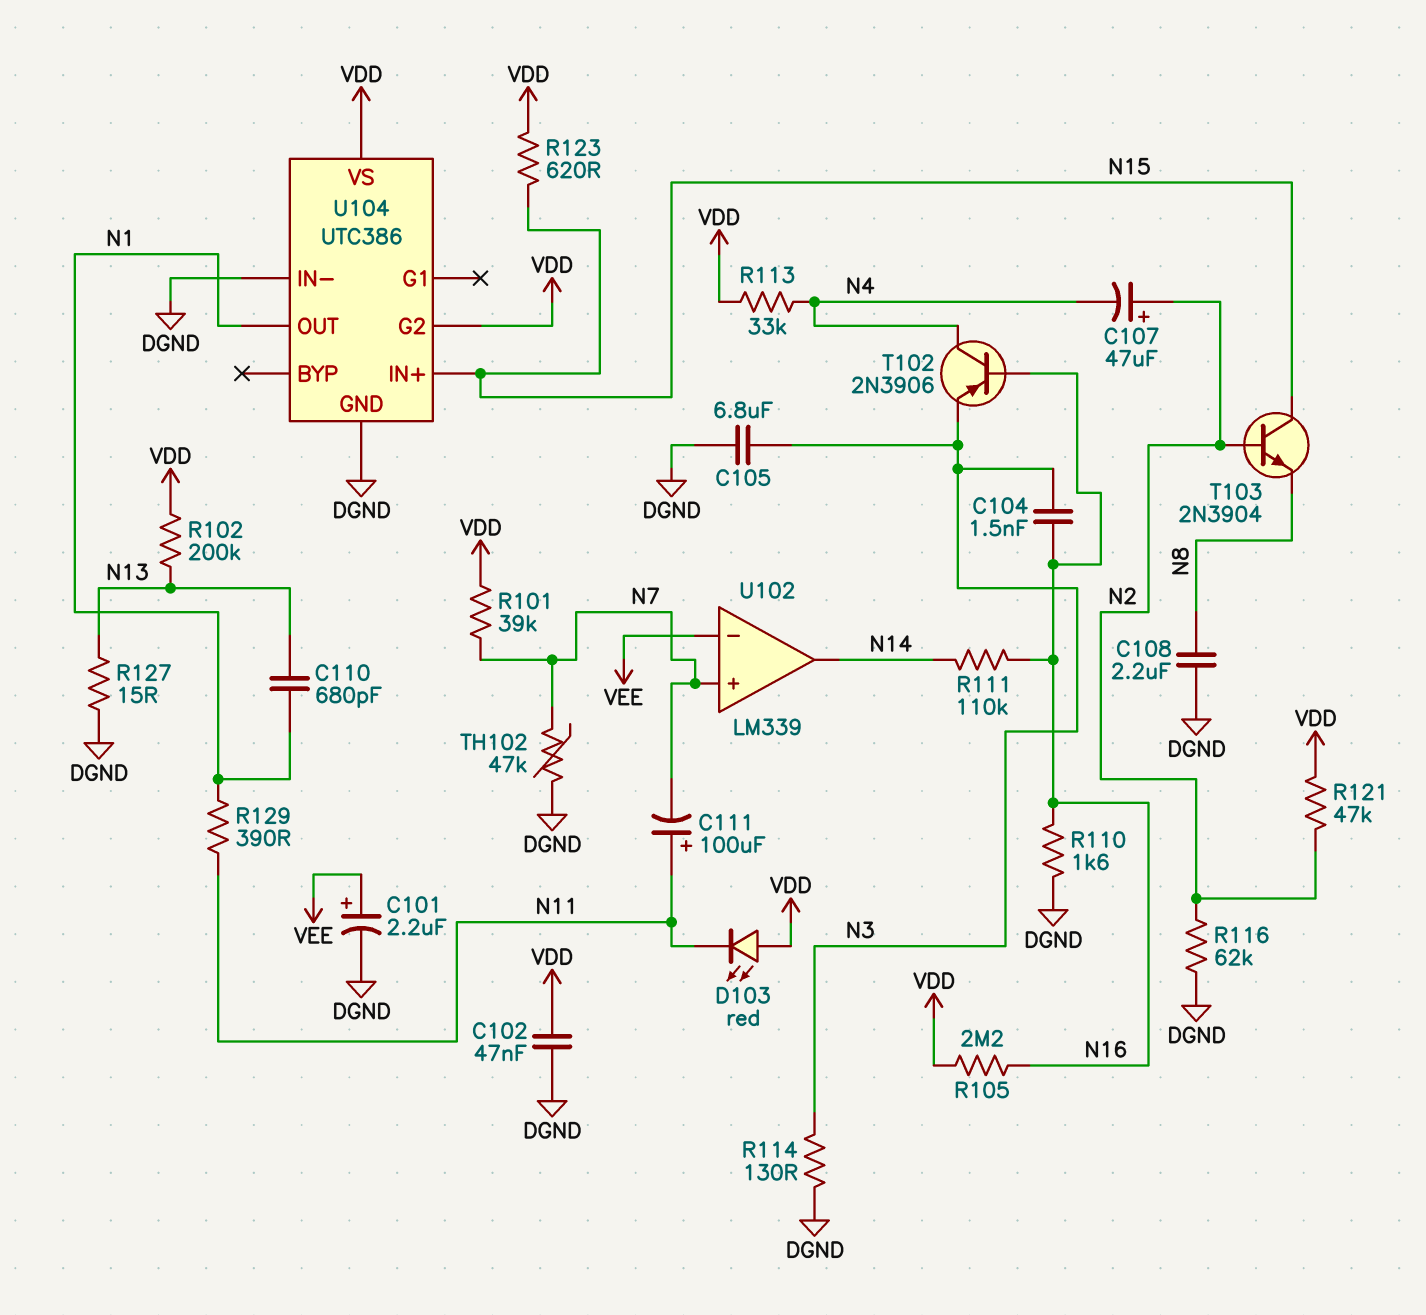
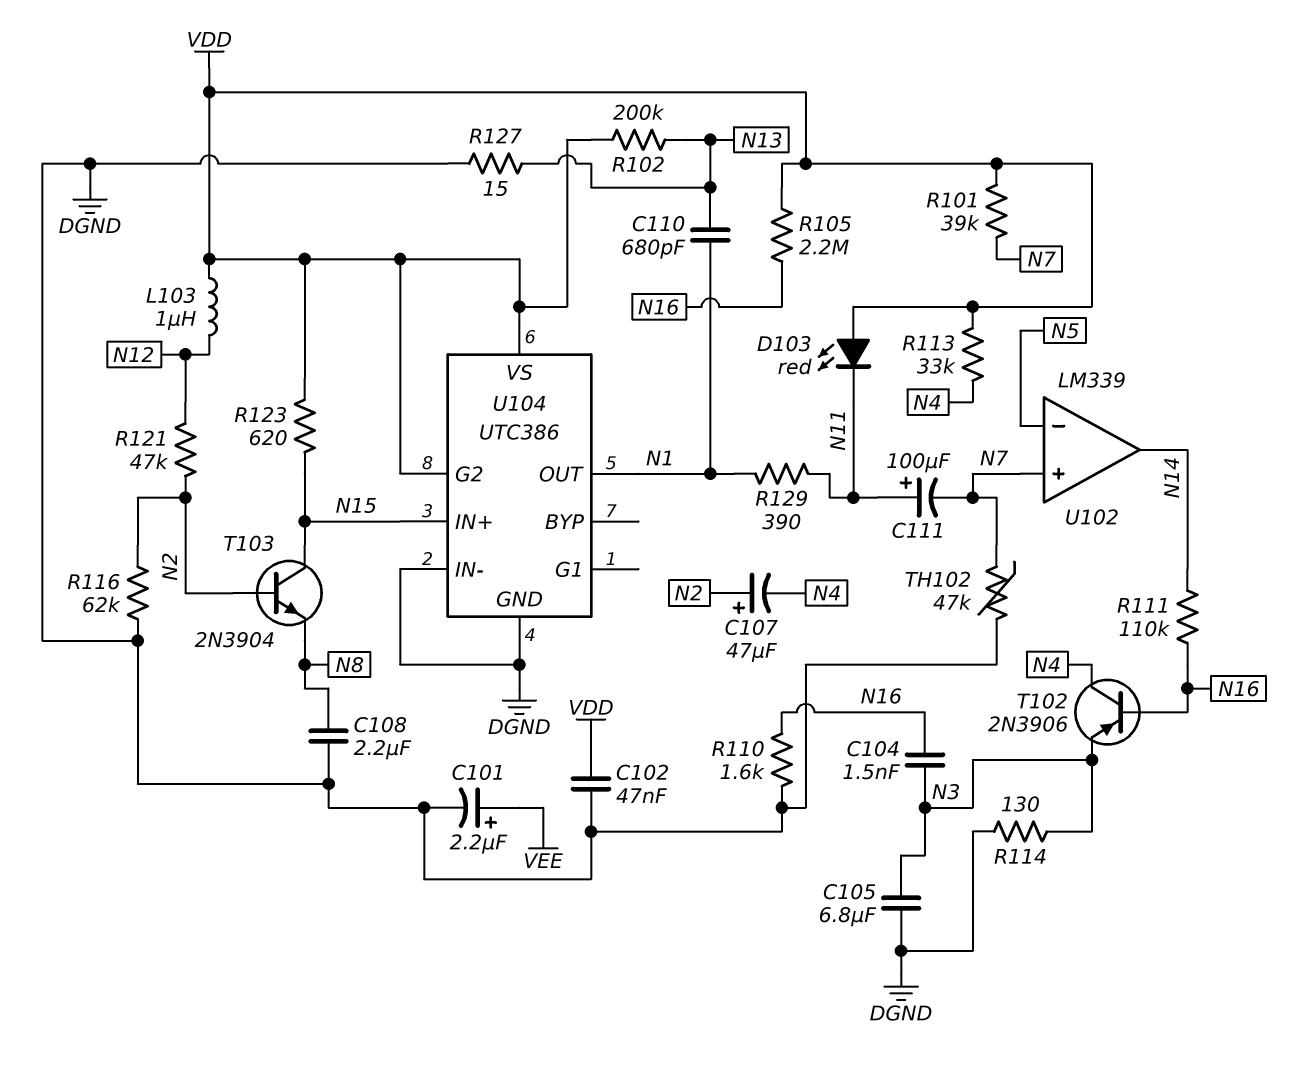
L103: none -> 1uH (N12, VDD)
R121: 47k (N2, VDD) -> 47k (N2, N12)
U102 pin in-: VEE -> N5

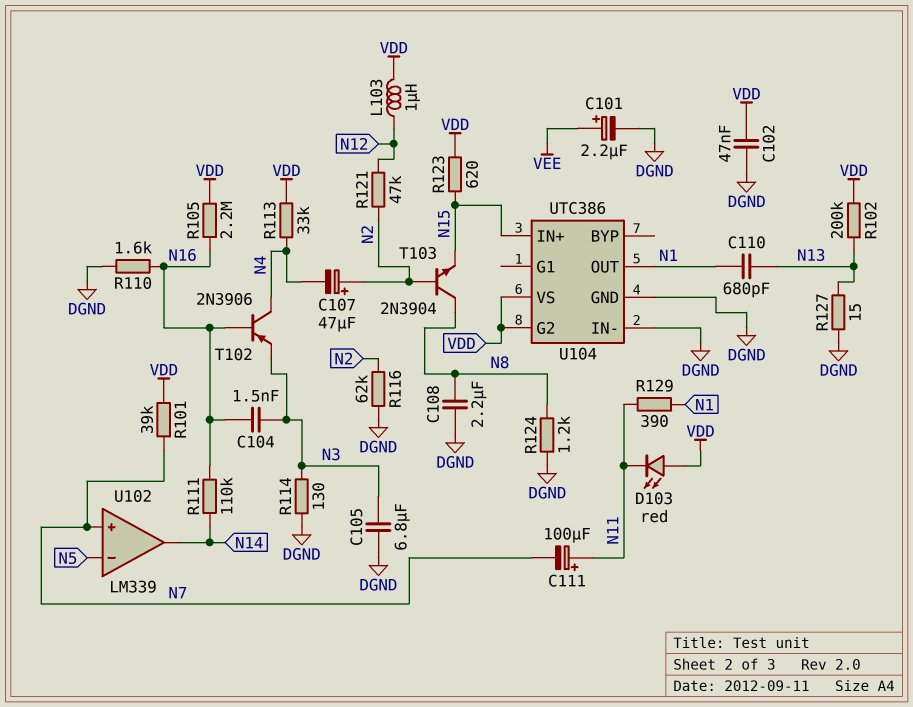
R124: none -> 1.2k (DGND, N8)
T103: NPN 2N3904 (B N2, C N15, E N8) -> NPN 2N3904 (B N2, C N8, E N15)
TH102: 47k (DGND, N7) -> none

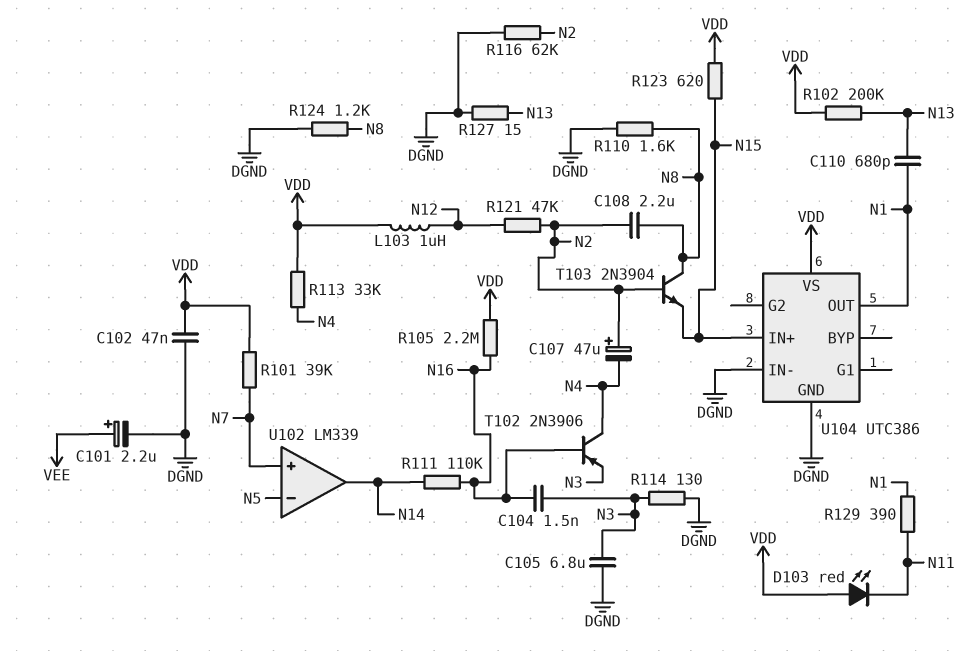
C108: 2.2uF (DGND, N8) -> 2.2uF (N2, N8)
C111: 100uF (plus N11, minus N7) -> none
R110: 1.6k (DGND, N16) -> 1.6k (DGND, N8)
U104 pin G2: VDD -> none

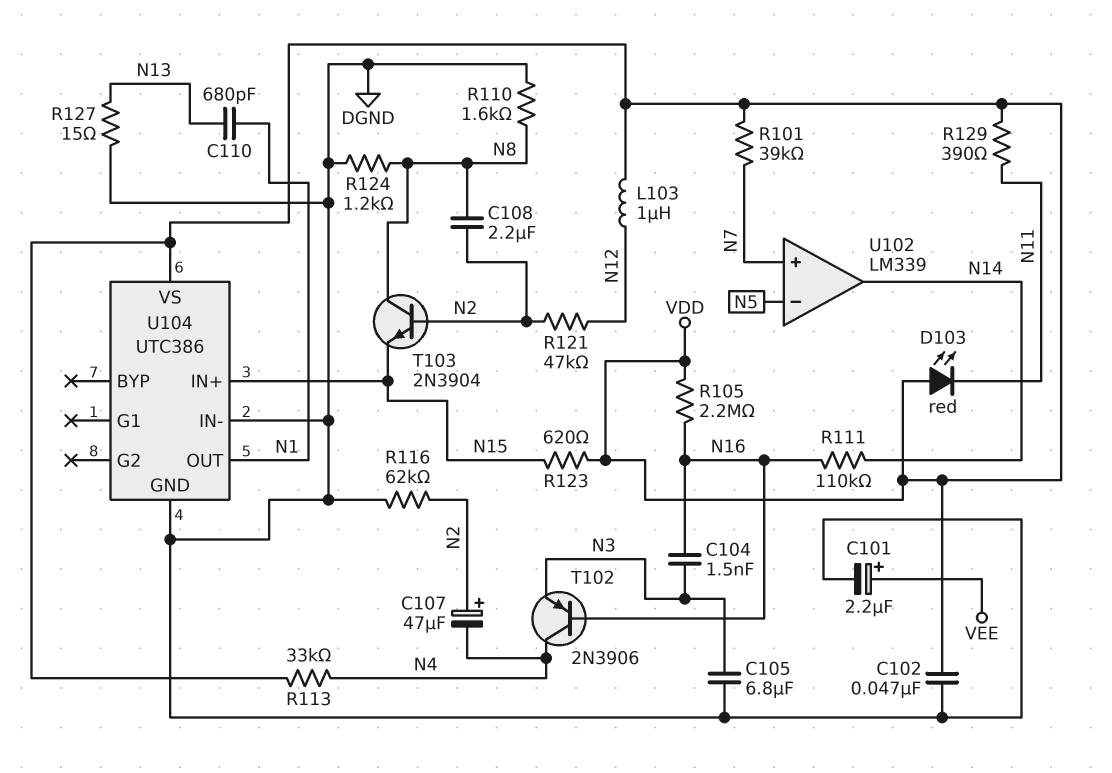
R102: 200k (N13, VDD) -> none
R114: 130 (DGND, N3) -> none
R129: 390 (N1, N11) -> 390 (N11, VDD)

